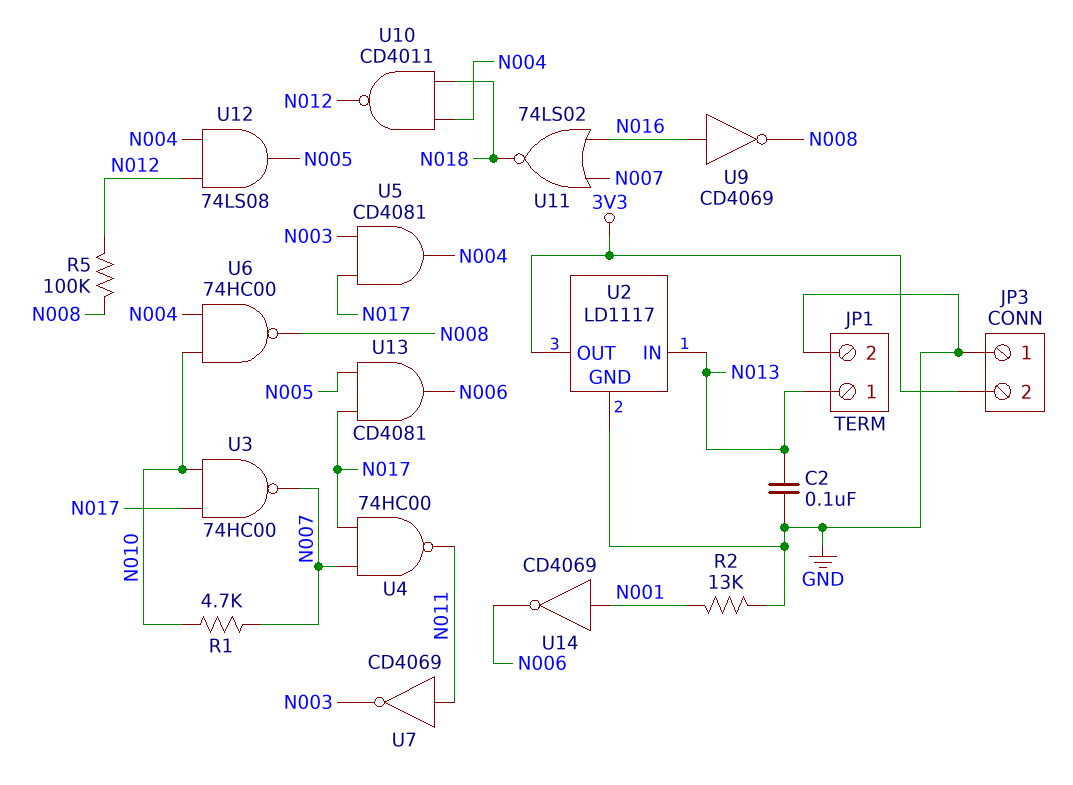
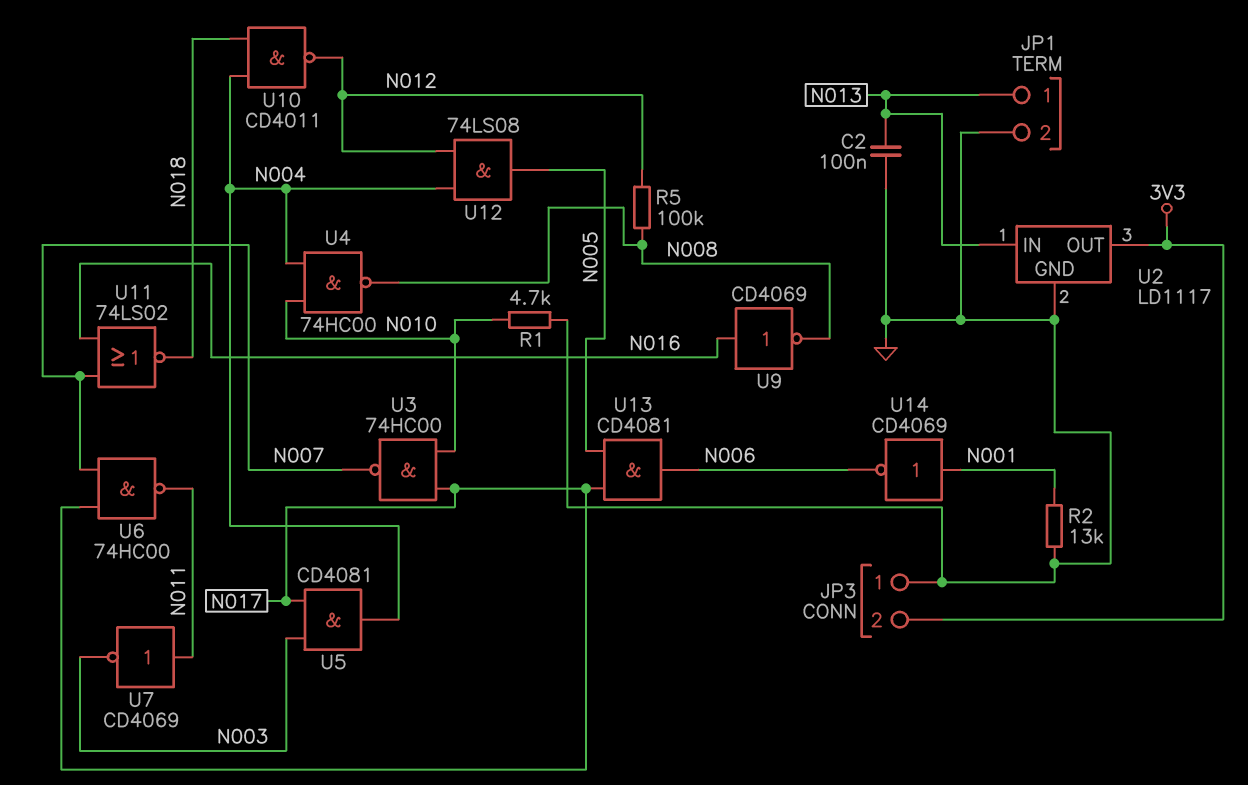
R1: 4.7k (N007, N010) -> 4.7k (GND, N010)
U4: NAND 74HC00 (in N007, in N017, out N011) -> NAND 74HC00 (in N004, in N010, out N008)
U6: NAND 74HC00 (in N004, in N010, out N008) -> NAND 74HC00 (in N007, in N017, out N011)

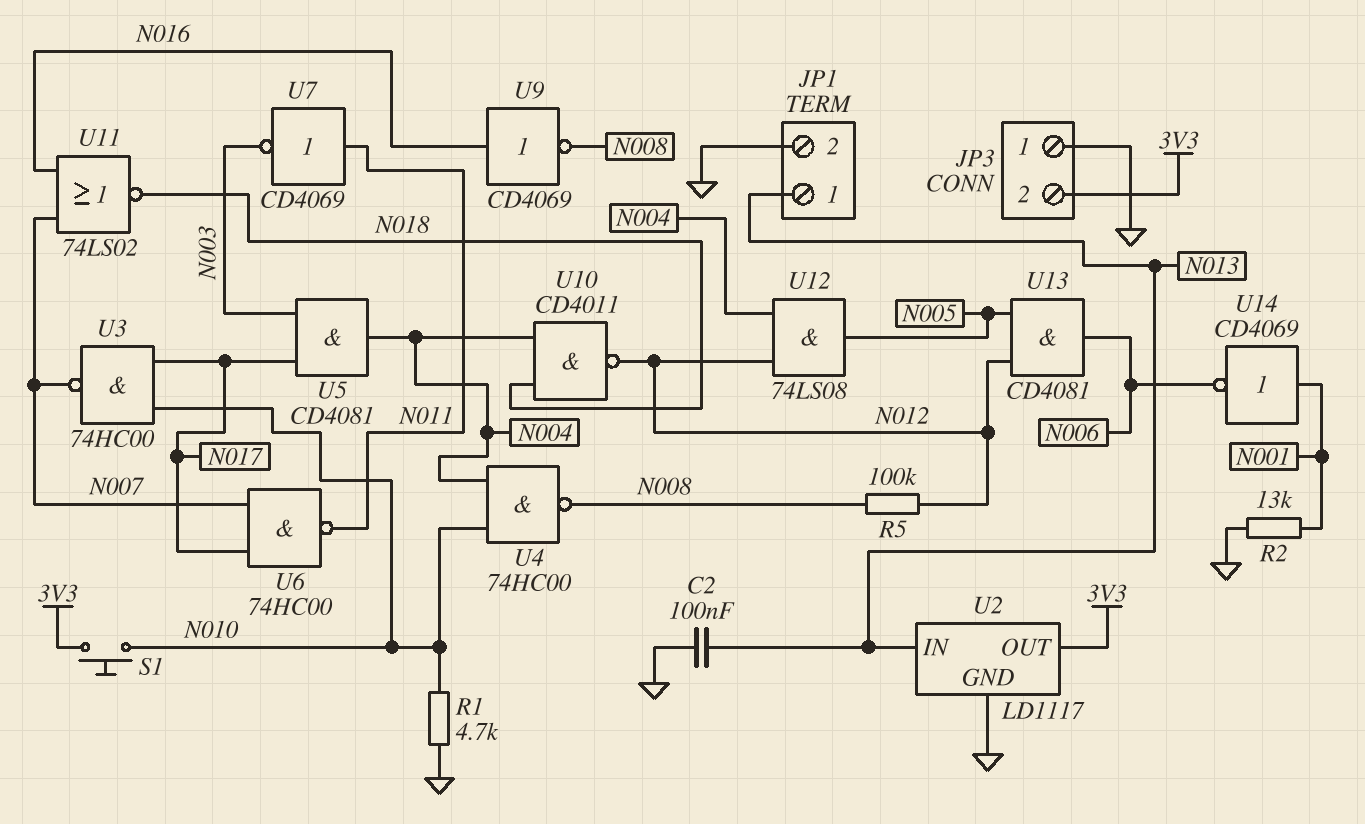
S1: none -> button (3V3, N010)
U13: AND CD4081 (in N005, in N017, out N006) -> AND CD4081 (in N005, in N012, out N006)

